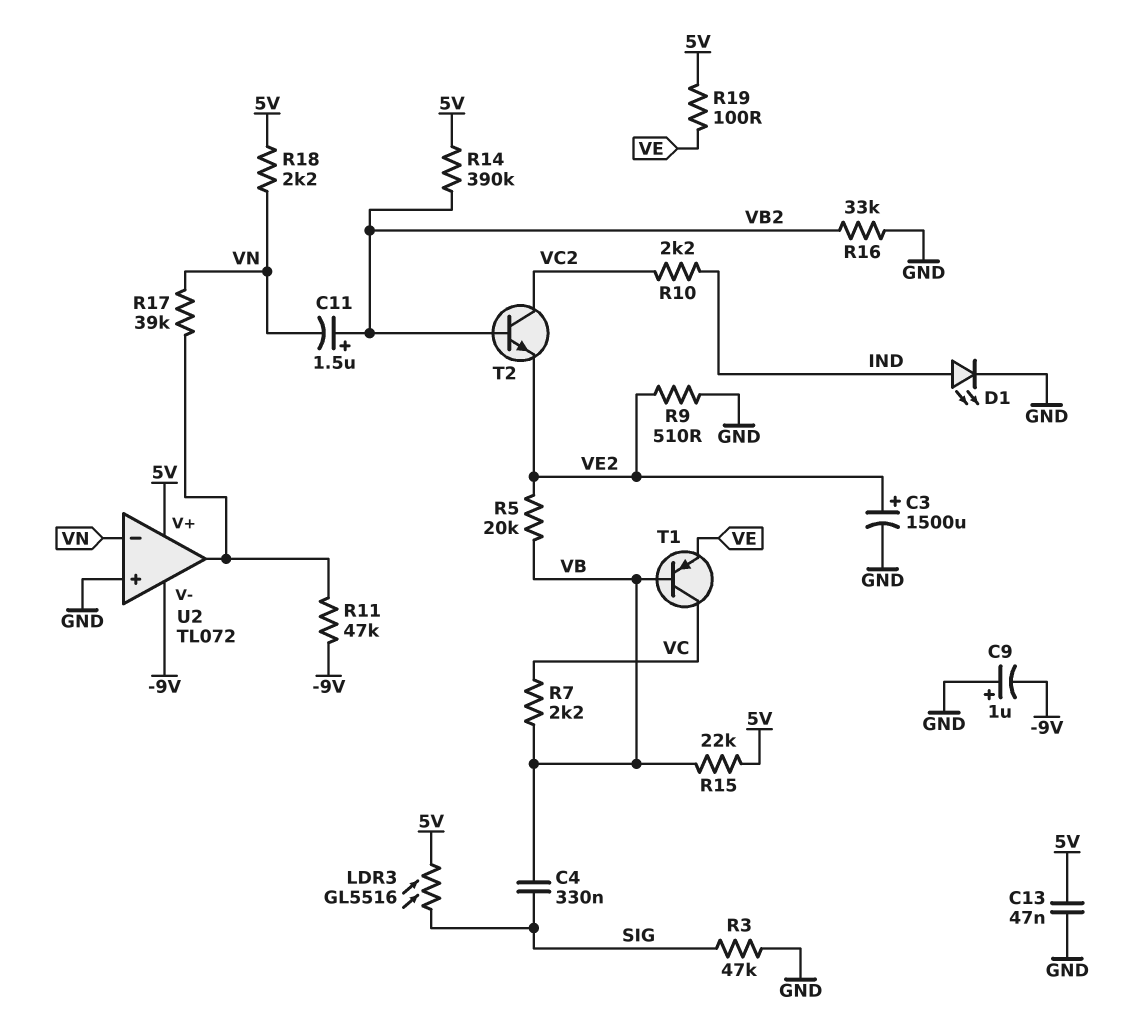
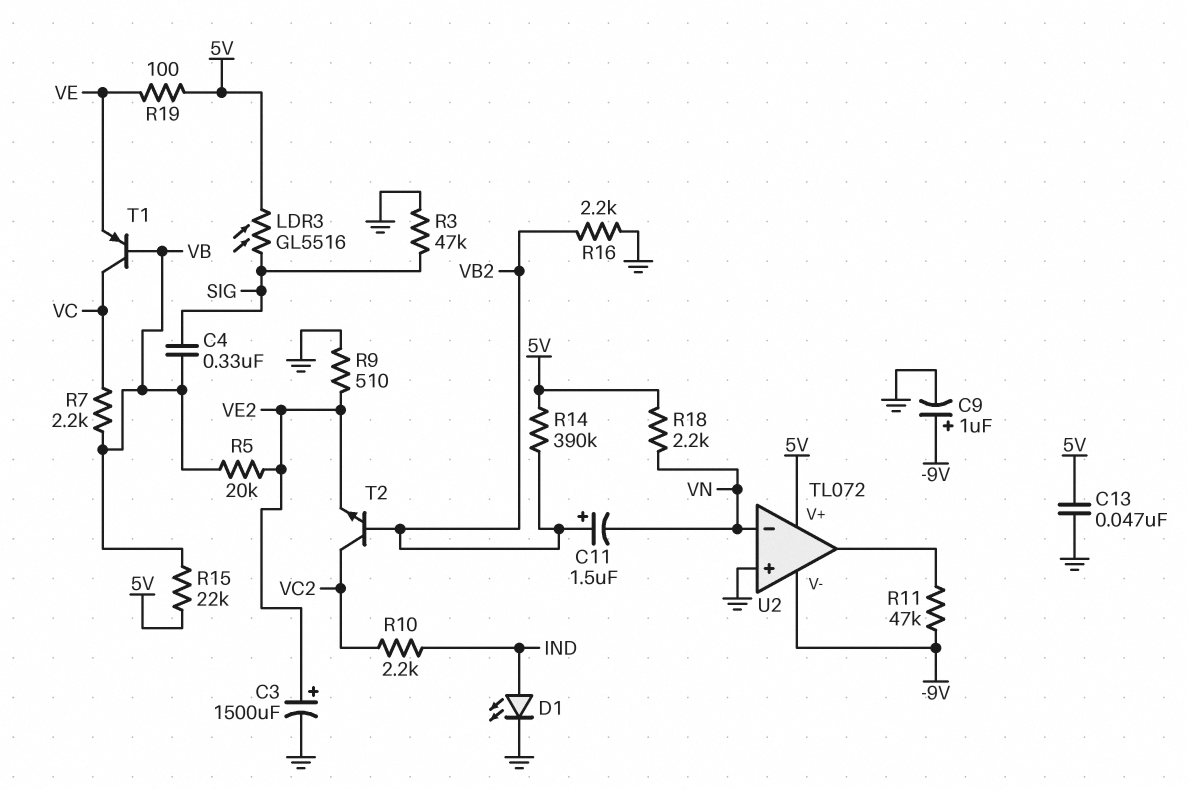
C9: 1uF (plus GND, minus -9V) -> 1uF (plus -9V, minus GND)
R16: 33k (GND, VB2) -> 2.2k (GND, VB2)
R17: 39k (U2/out, VN) -> none

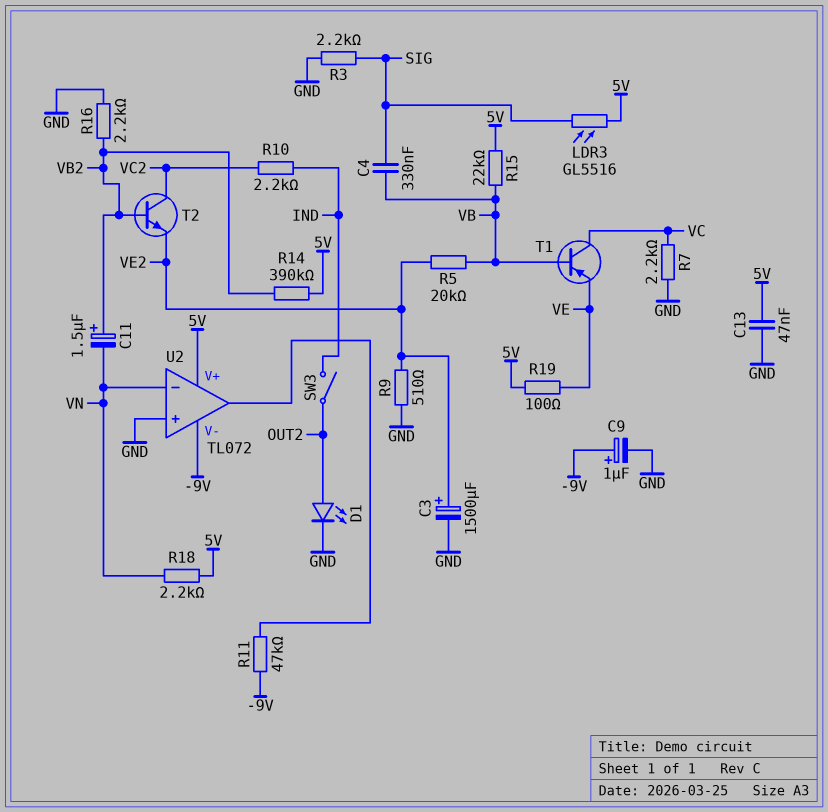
D1: LED (A IND, K GND) -> LED (A OUT2, K GND)
R3: 47k (GND, SIG) -> 2.2k (GND, SIG)
R7: 2.2k (VB, VC) -> 2.2k (GND, VC)
SW3: none -> switch (IND, OUT2)

